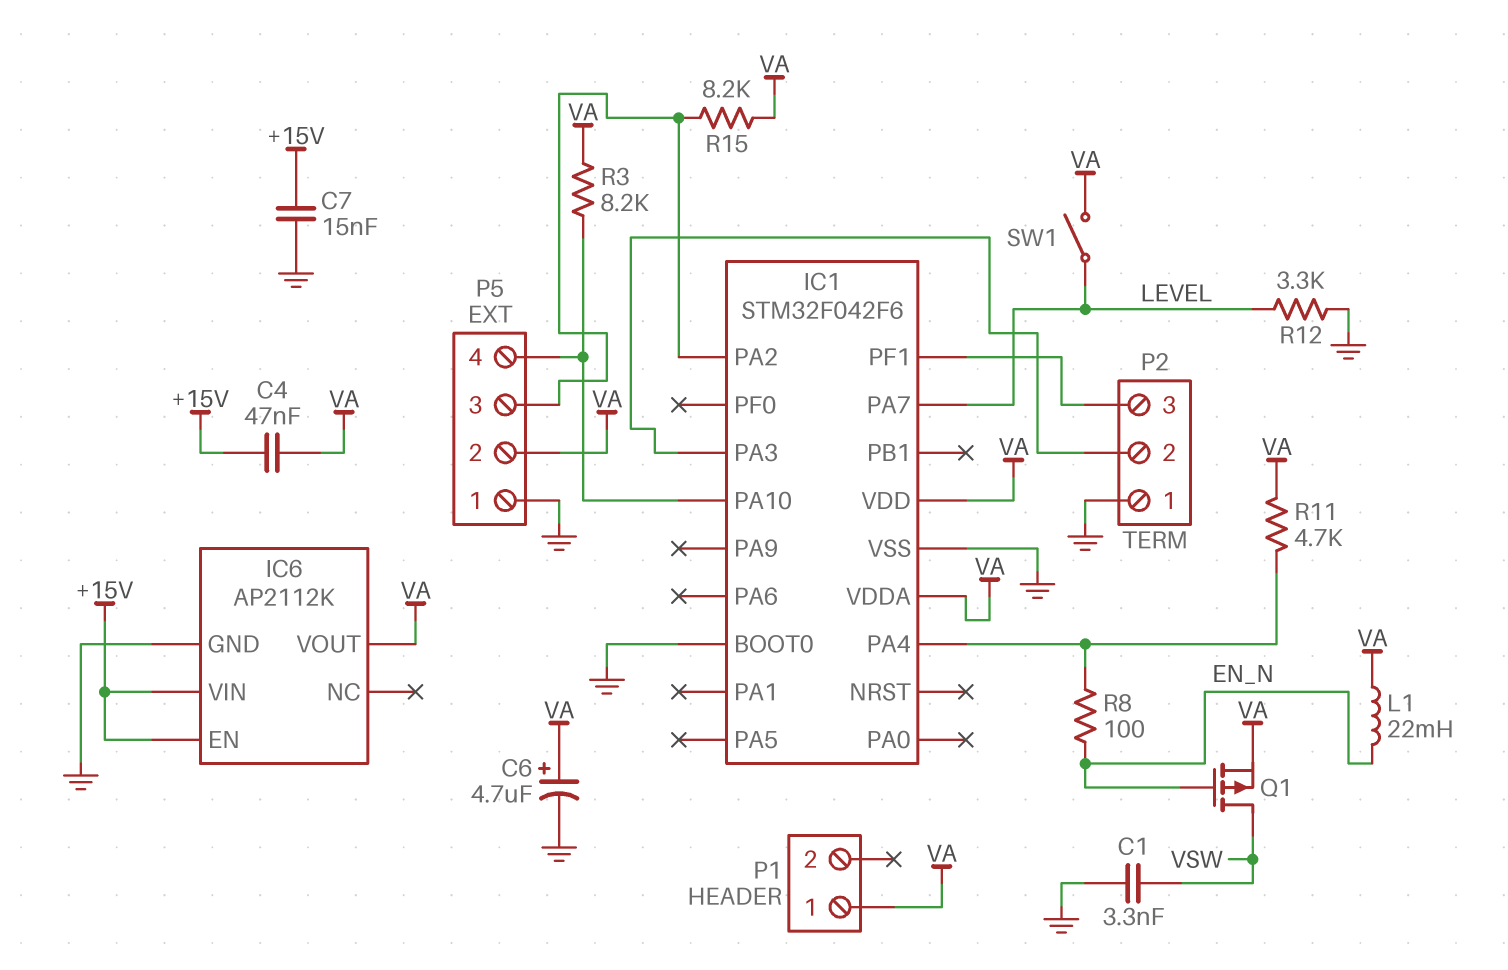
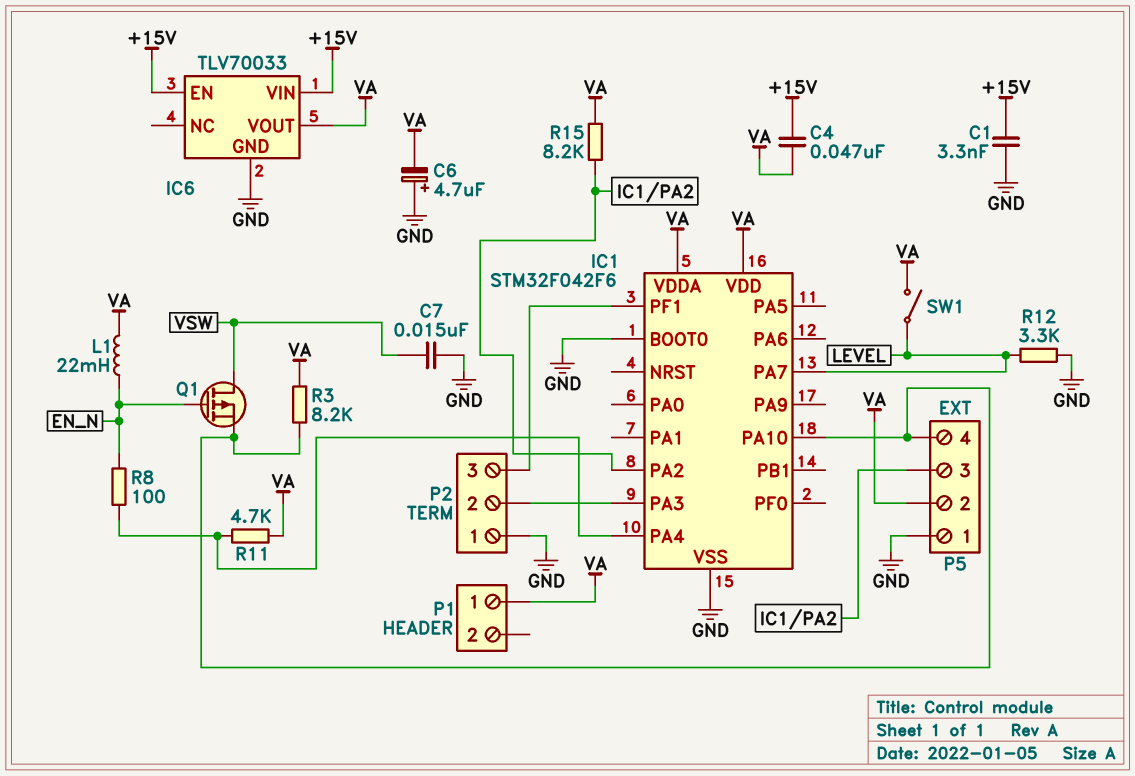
C1: 3.3nF (GND, VSW) -> 3.3nF (+15V, GND)
C6: 4.7uF (plus VA, minus GND) -> 4.7uF (plus GND, minus VA)
C7: 15nF (+15V, GND) -> 15nF (GND, VSW)
IC6: AP2112K -> TLV70033
Q1: PMOS (G EN_N, D VSW, S VA) -> PMOS (G EN_N, D VSW, S IC1/PA10)

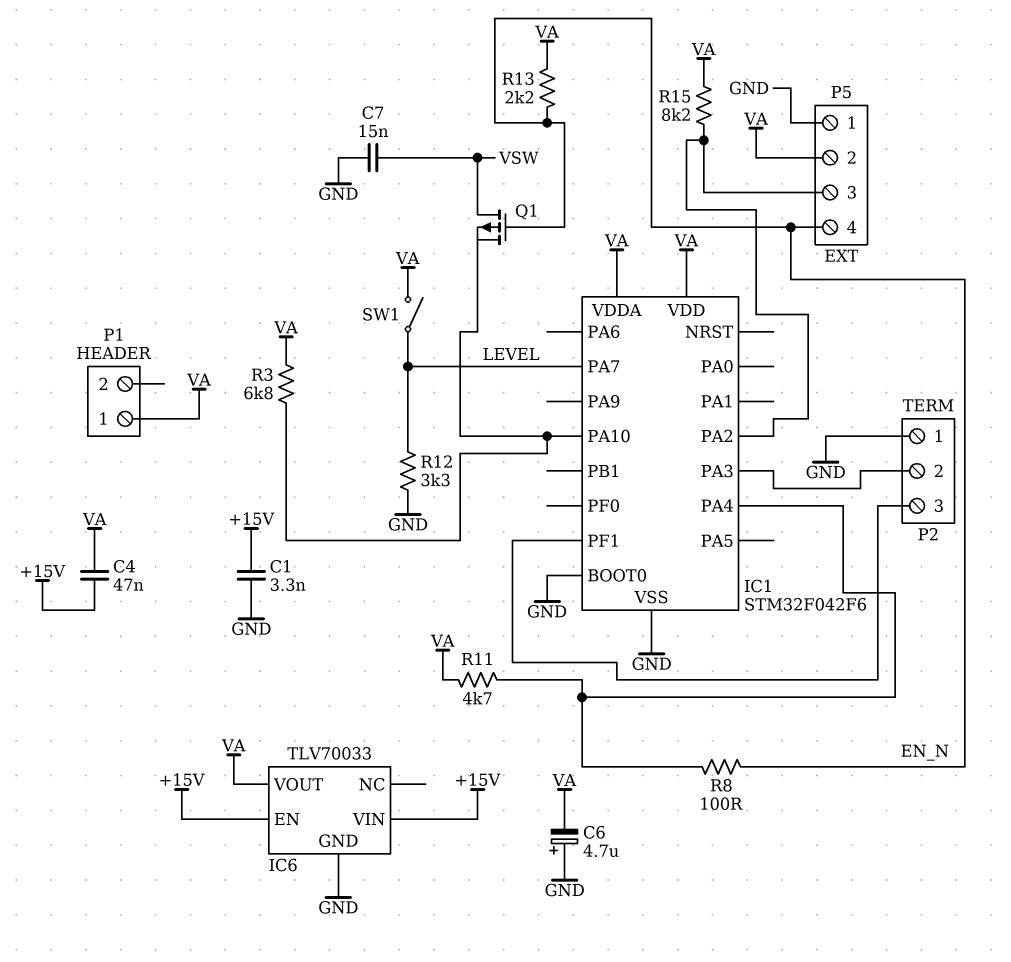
L1: 22mH (EN_N, VA) -> none
P5 pin 4: IC1/PA10 -> EN_N
R3: 8.2k (IC1/PA10, VA) -> 6.8k (IC1/PA10, VA)
R13: none -> 2.2k (EN_N, VA)

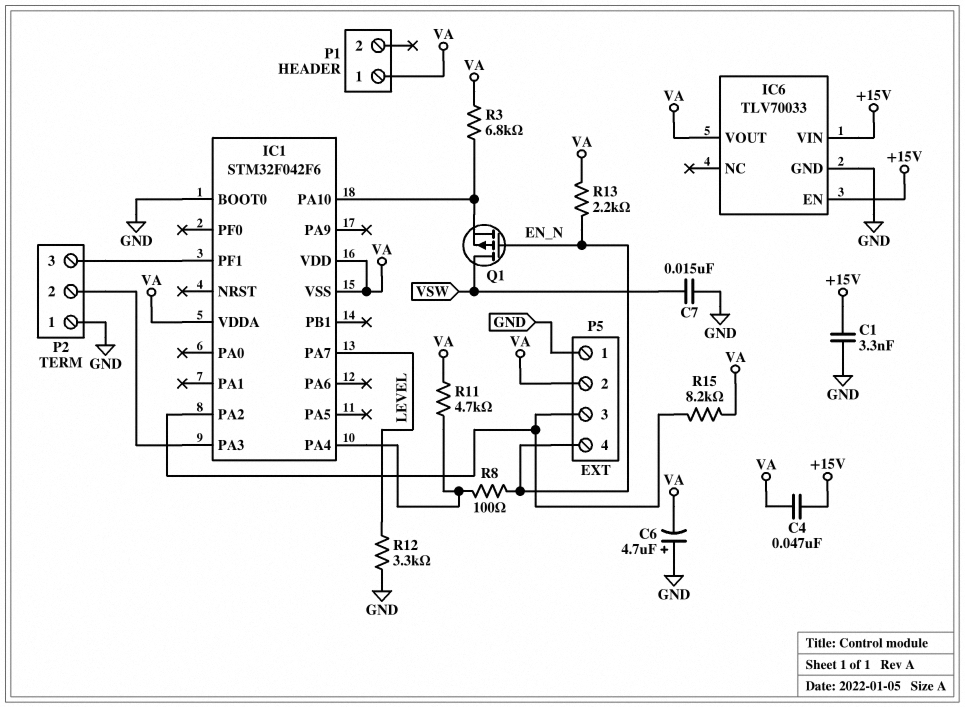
IC1 pin VSS: GND -> VA
SW1: switch (LEVEL, VA) -> none

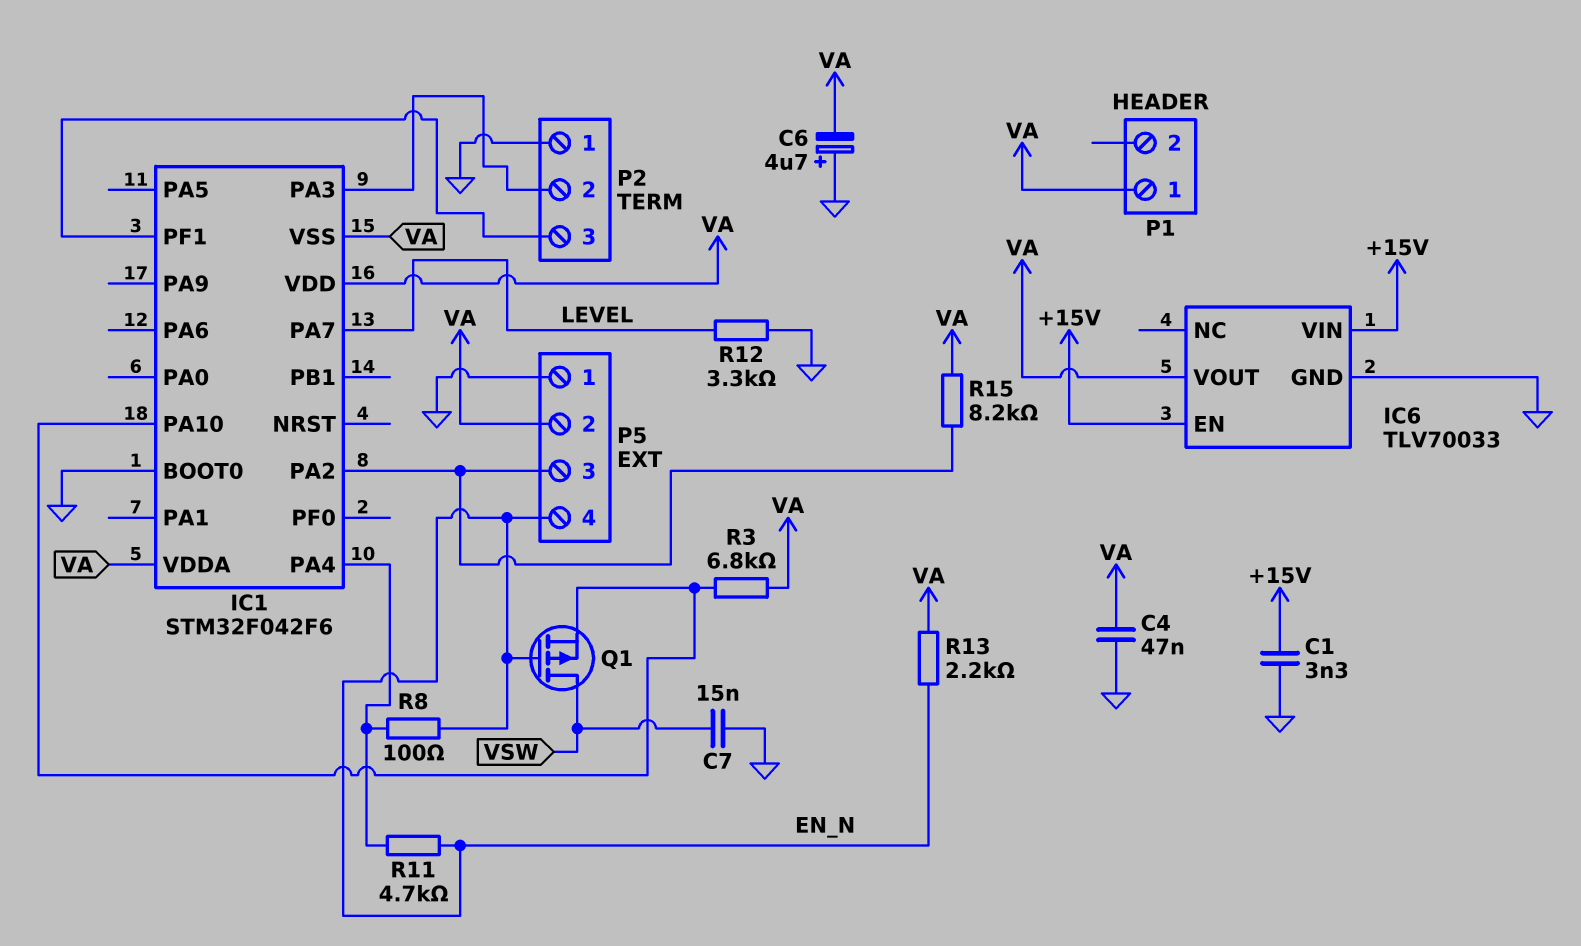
C4: 47nF (+15V, VA) -> 47nF (GND, VA)
R11: 4.7k (IC1/PA4, VA) -> 4.7k (EN_N, IC1/PA4)

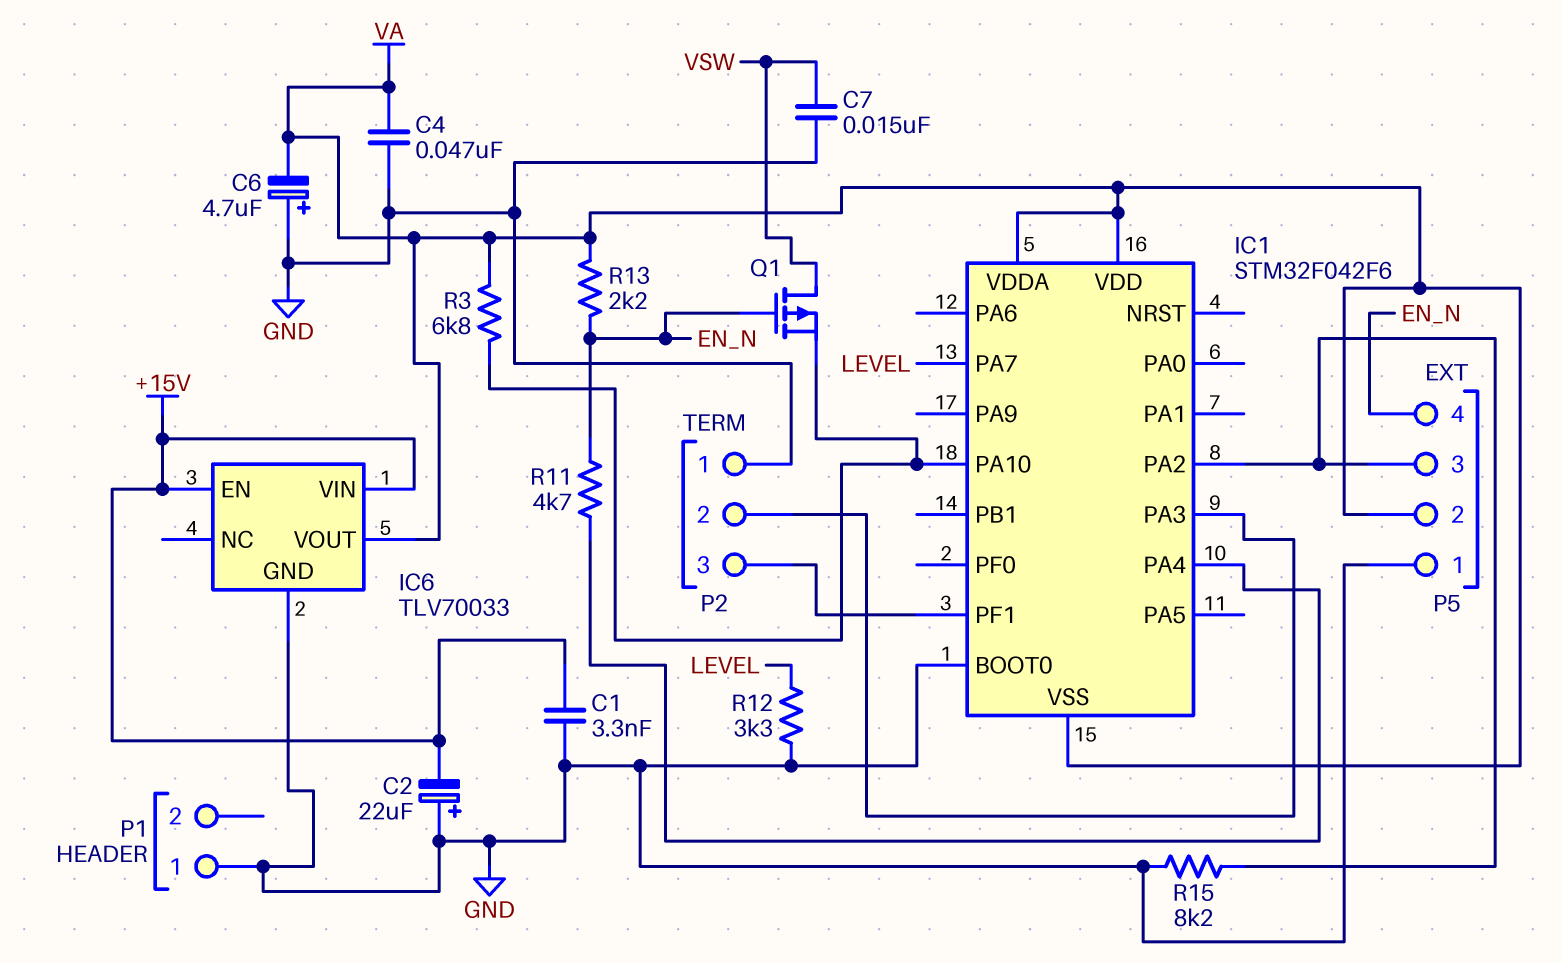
C2: none -> 22uF (plus GND, minus +15V)
P1 pin 1: VA -> GND
R8: 100 (EN_N, IC1/PA4) -> none
R15: 8.2k (IC1/PA2, VA) -> 8.2k (GND, IC1/PA2)

